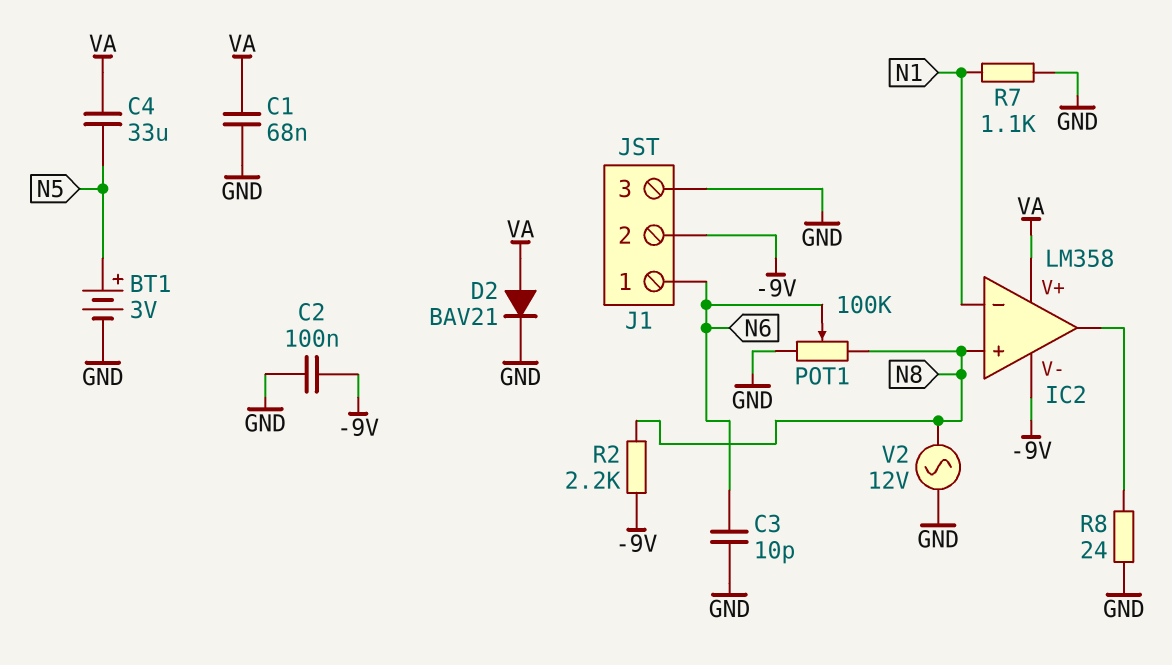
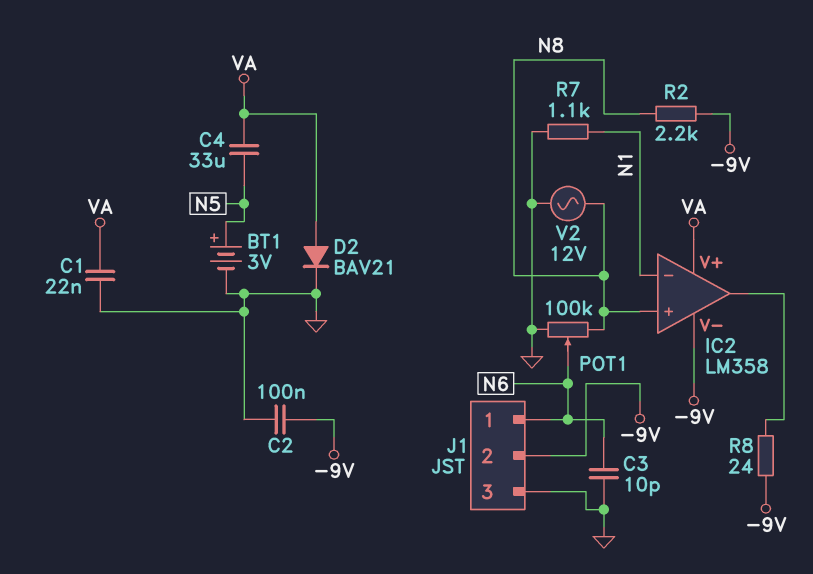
C1: 68nF (GND, VA) -> 22nF (GND, VA)
R8: 24 (GND, IC2/out) -> 24 (-9V, IC2/out)

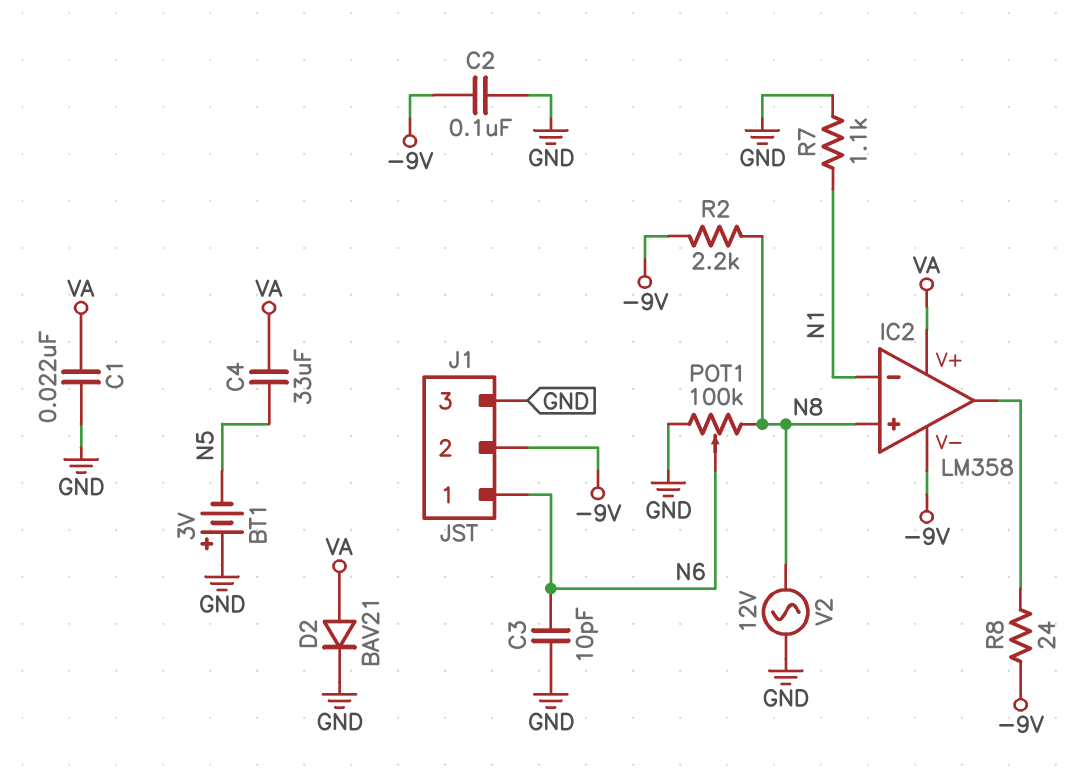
BT1: 3V (plus N5, minus GND) -> 3V (plus GND, minus N5)

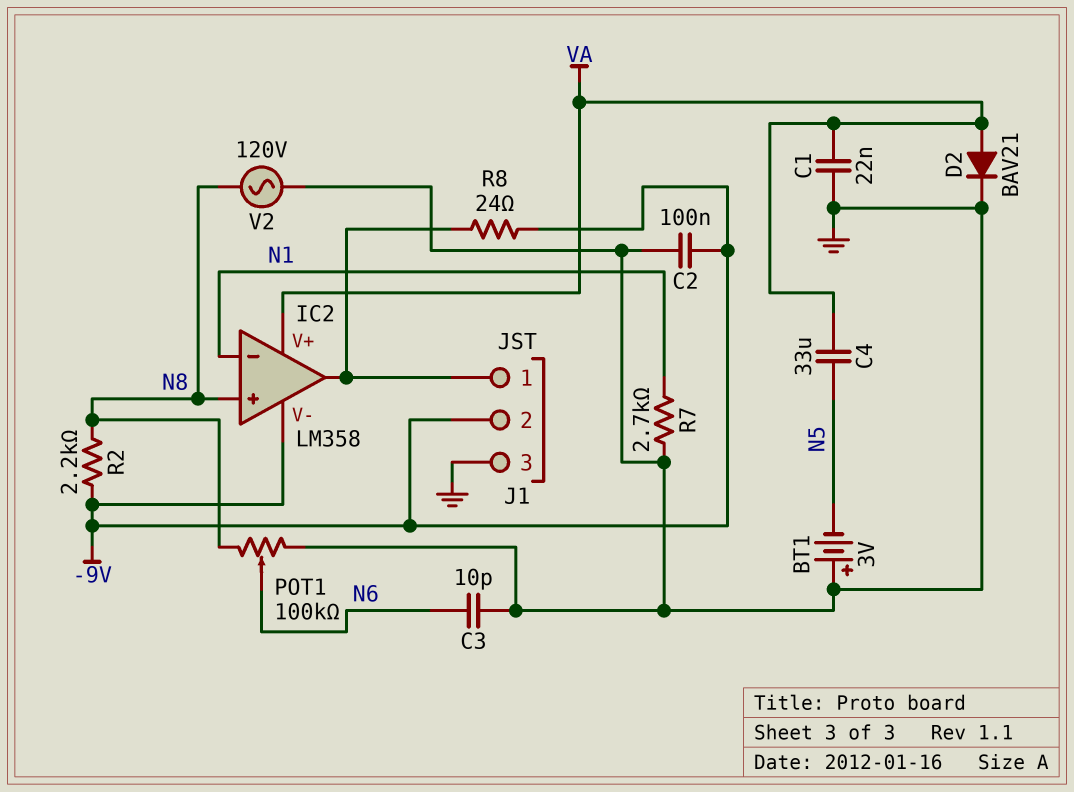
J1 pin 1: N6 -> IC2/out
R7: 1.1k (GND, N1) -> 2.7k (GND, N1)
V2: AC 12V (GND, N8) -> AC 120V (GND, N8)

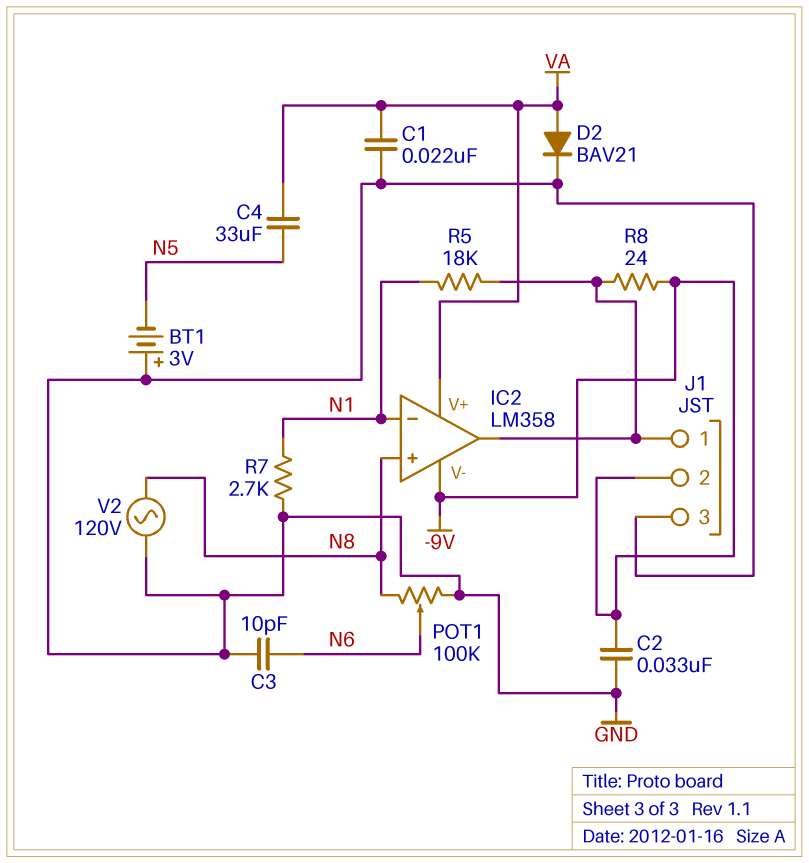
C2: 100nF (-9V, GND) -> 33nF (-9V, GND)
R2: 2.2k (-9V, N8) -> none
R5: none -> 18k (IC2/out, N1)

